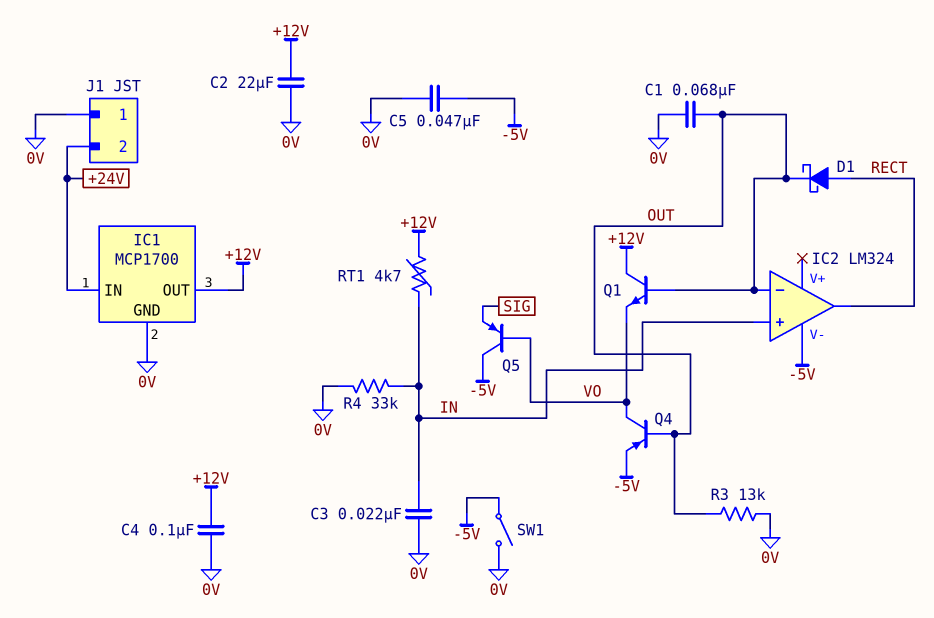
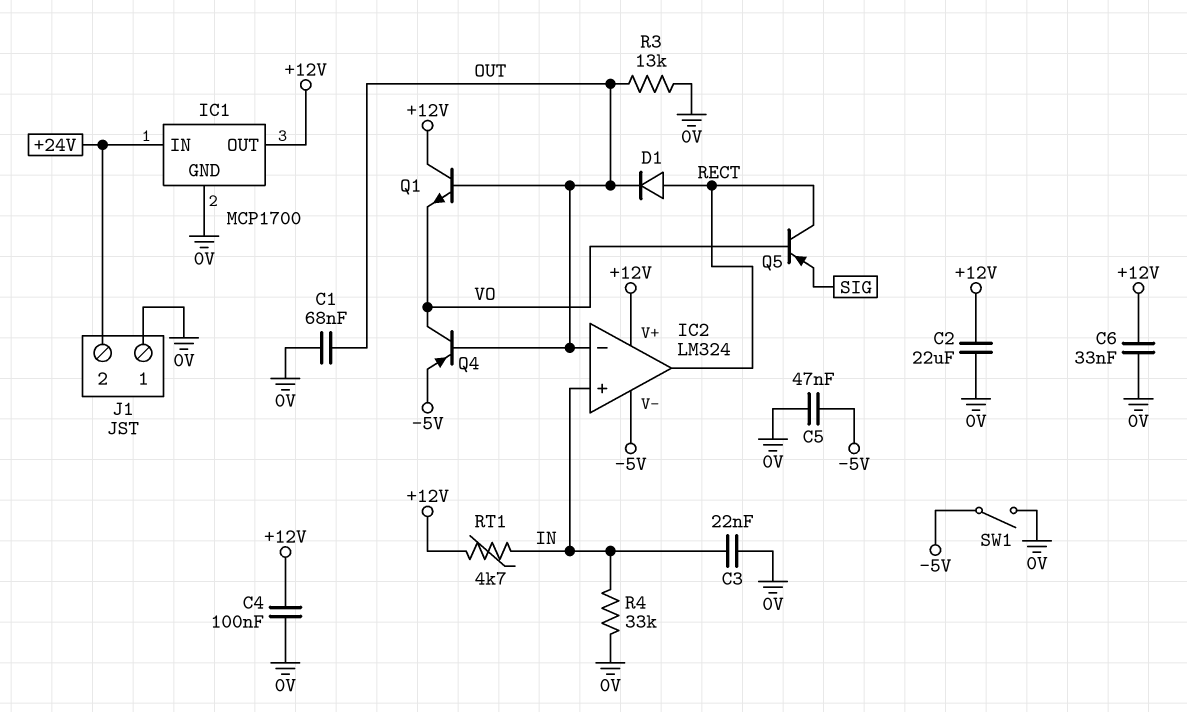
C6: none -> 33nF (+12V, 0V)
D1: schottky (A RECT, K OUT) -> diode (A RECT, K OUT)
IC2 pin V+: none -> +12V
Q5: PNP (B VO, C -5V, E SIG) -> PNP (B VO, C RECT, E SIG)

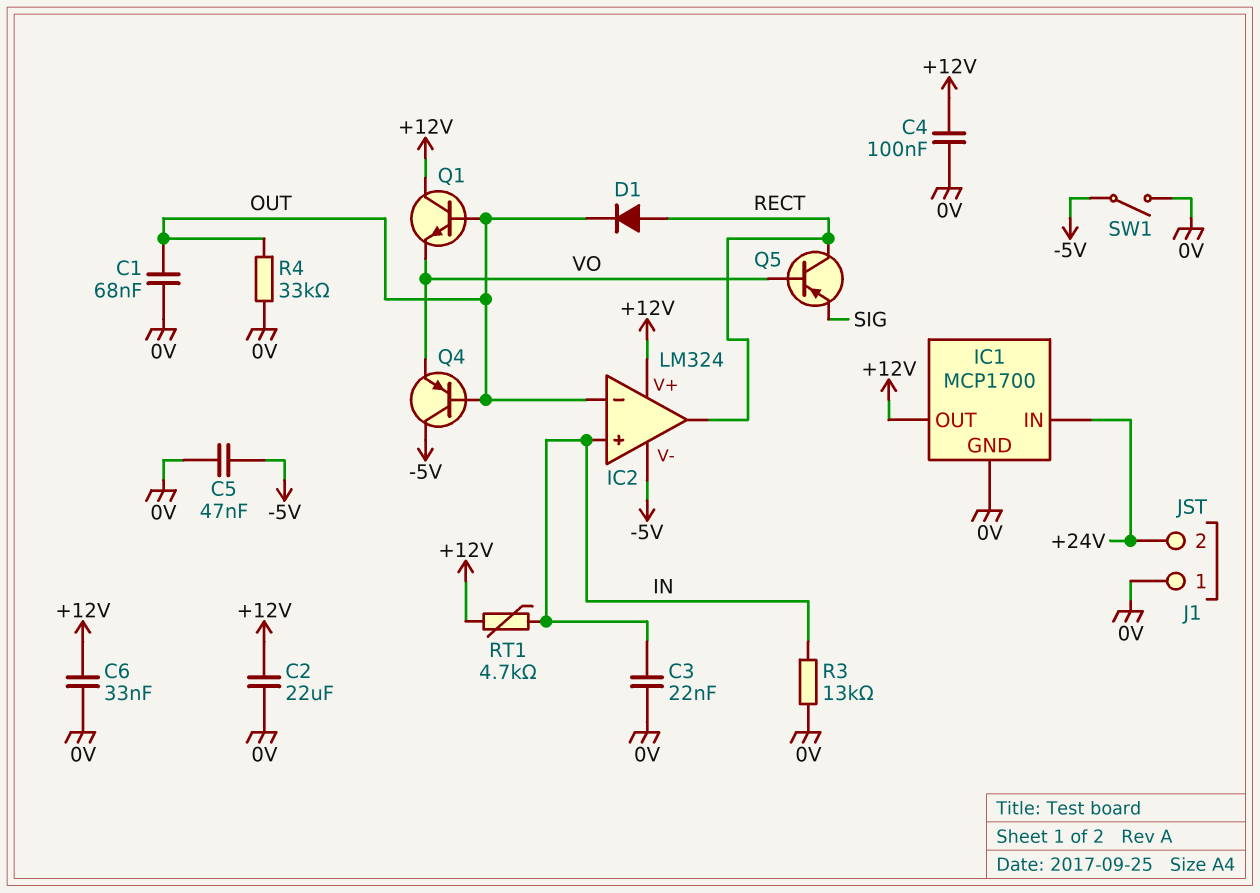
Q4: PNP (B OUT, C VO, E -5V) -> PNP (B OUT, C -5V, E VO)
R3: 13k (0V, OUT) -> 13k (0V, IN)
R4: 33k (0V, IN) -> 33k (0V, OUT)

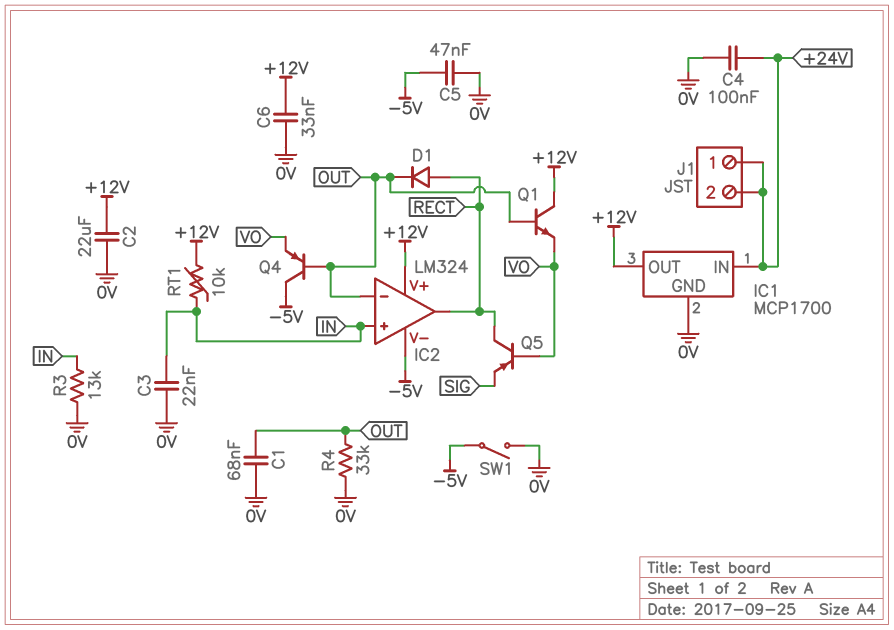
C4: 100nF (+12V, 0V) -> 100nF (+24V, 0V)
J1 pin 1: 0V -> +24V
RT1: 4.7k (+12V, IN) -> 10k (+12V, IN)

